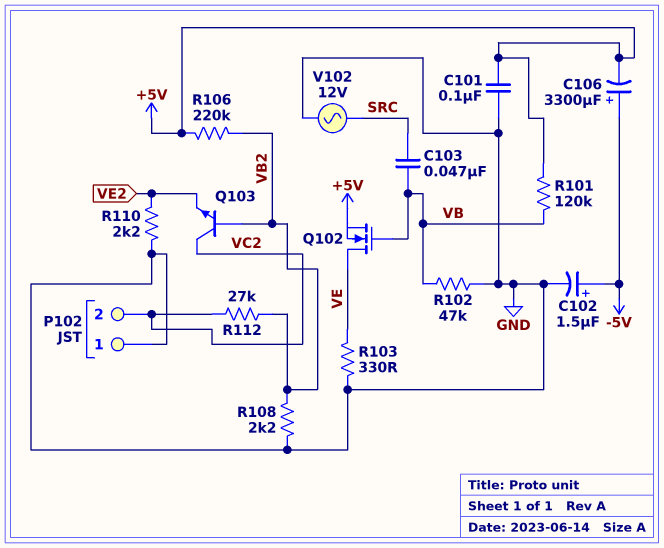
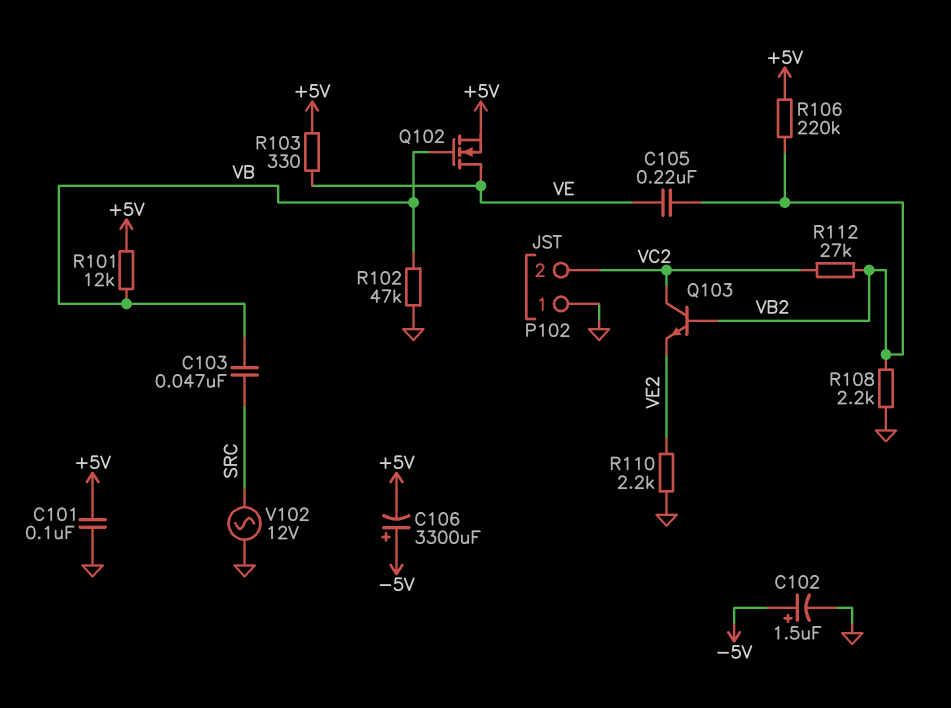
C105: none -> 220nF (VB2, VE)
R101: 120k (+5V, VB) -> 12k (+5V, VB)
R103: 330 (GND, VE) -> 330 (+5V, VE)

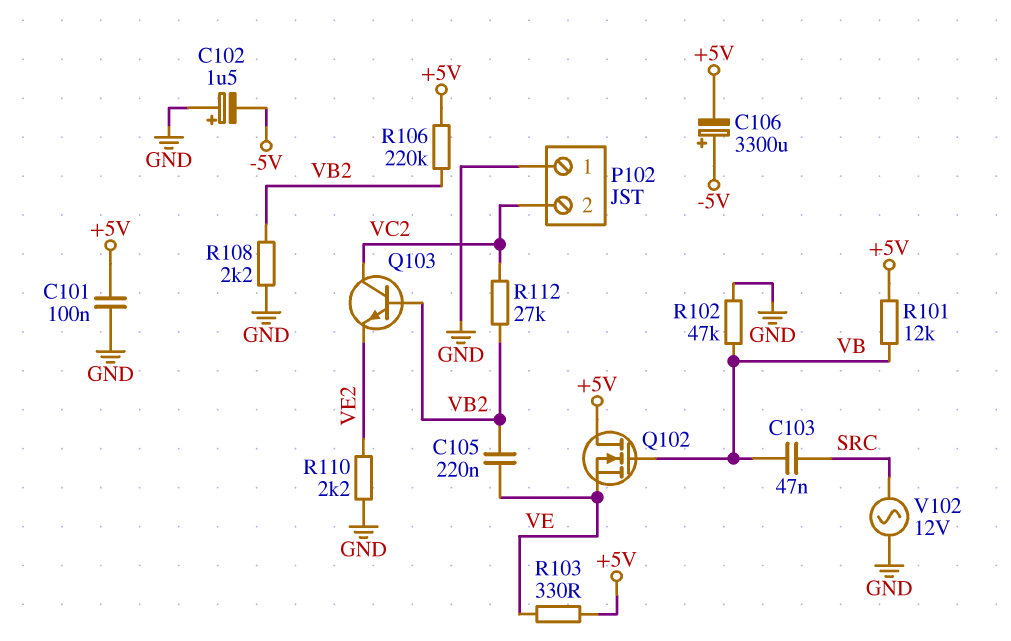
C102: 1.5uF (plus -5V, minus GND) -> 1.5uF (plus GND, minus -5V)
Q102: NMOS (G VB, D VE, S +5V) -> NMOS (G VB, D +5V, S VE)

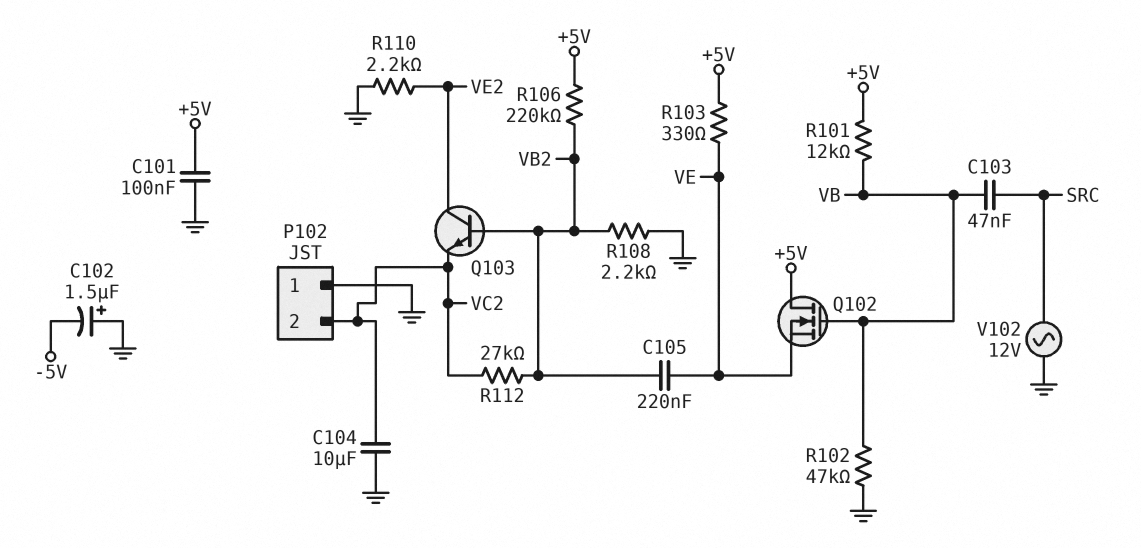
C104: none -> 10uF (GND, VC2)
C106: 3300uF (plus -5V, minus +5V) -> none
Q103: NPN (B VB2, C VC2, E VE2) -> NPN (B VB2, C VE2, E VC2)

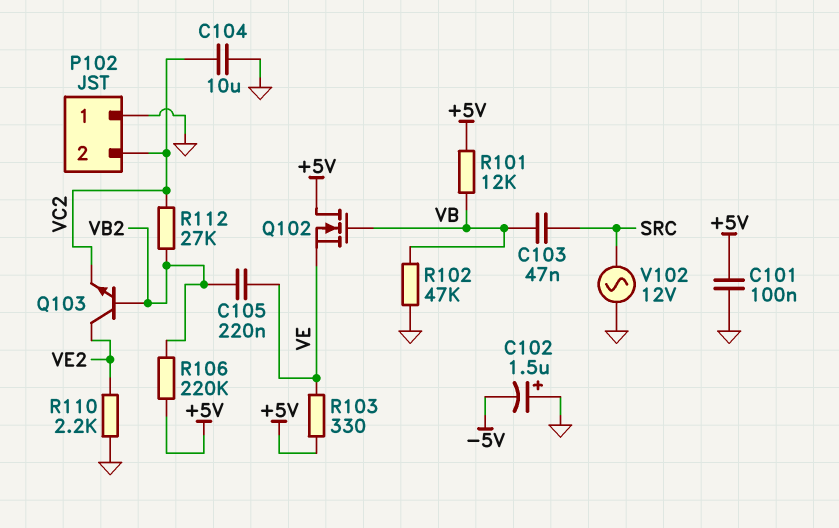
R108: 2.2k (GND, VB2) -> none

